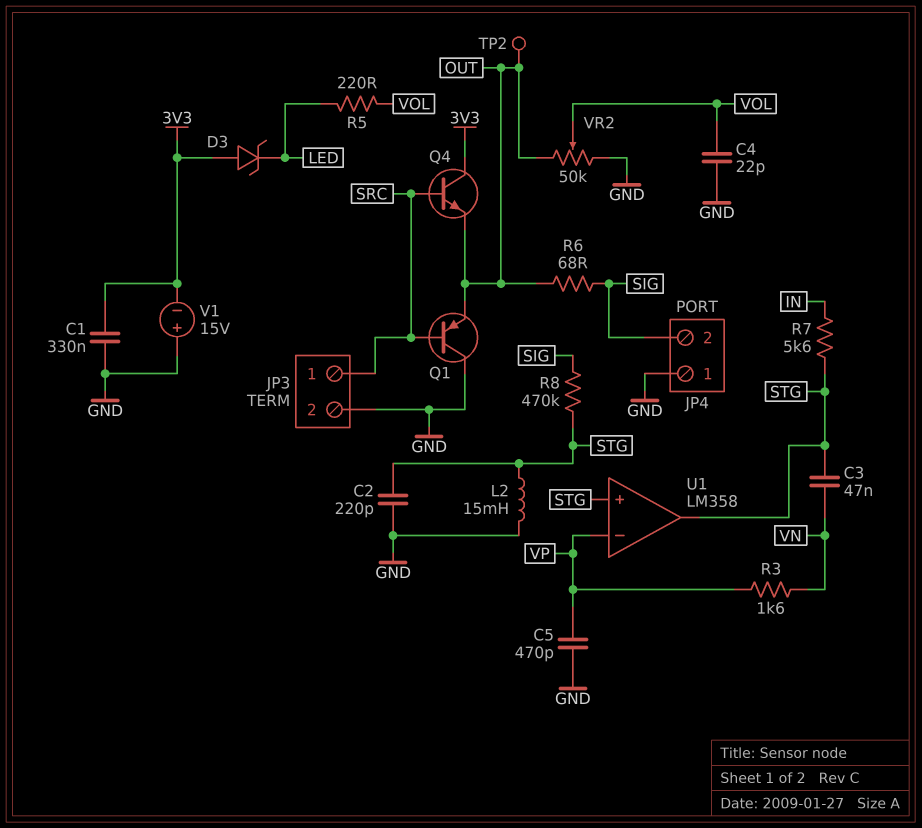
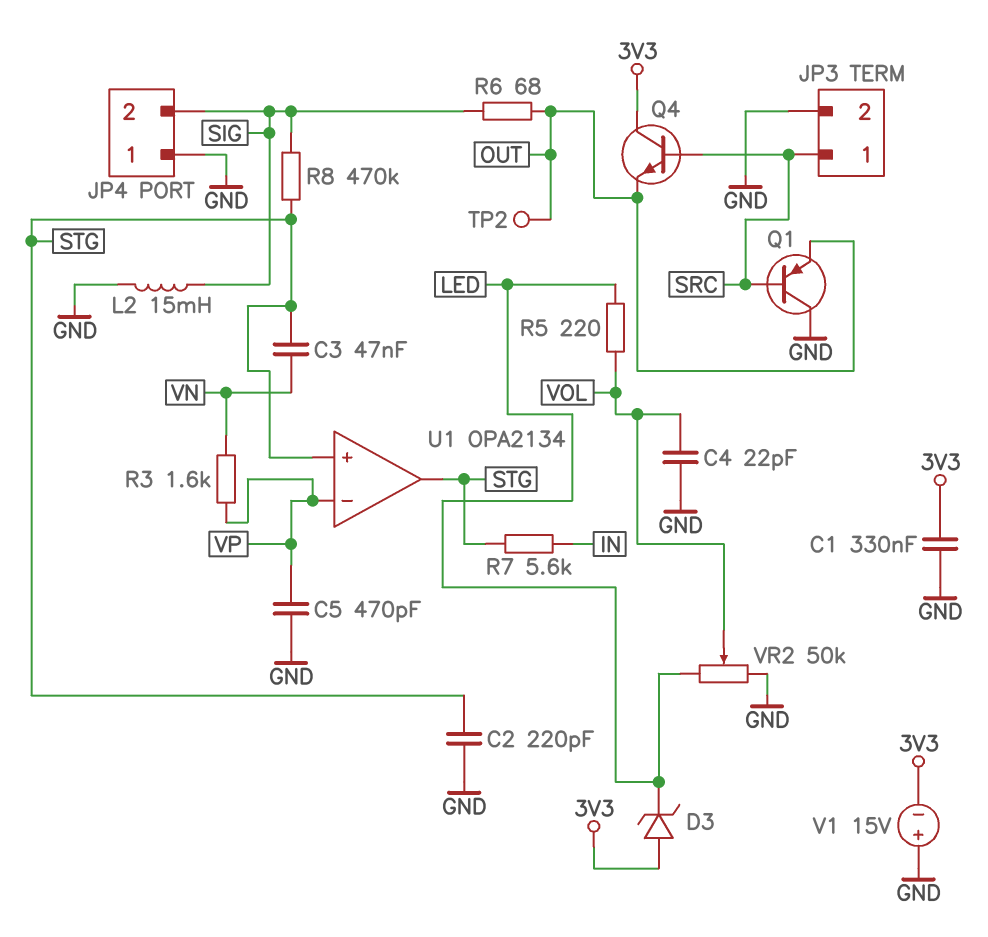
L2: 15mH (GND, STG) -> 15mH (GND, SIG)
U1: LM358 -> OPA2134
VR2: 50k (GND, OUT, wiper VOL) -> 50k (GND, LED, wiper VOL)

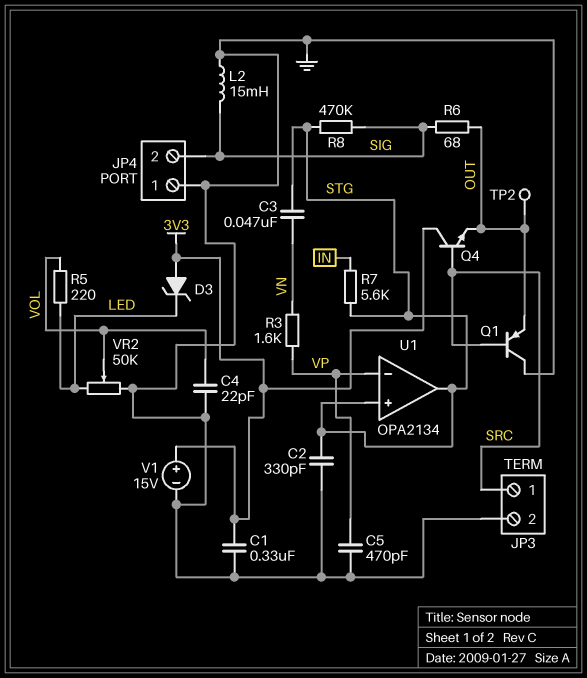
C2: 220pF (GND, STG) -> 330pF (GND, STG)
V1: 15V (plus GND, minus 3V3) -> 15V (plus 3V3, minus GND)

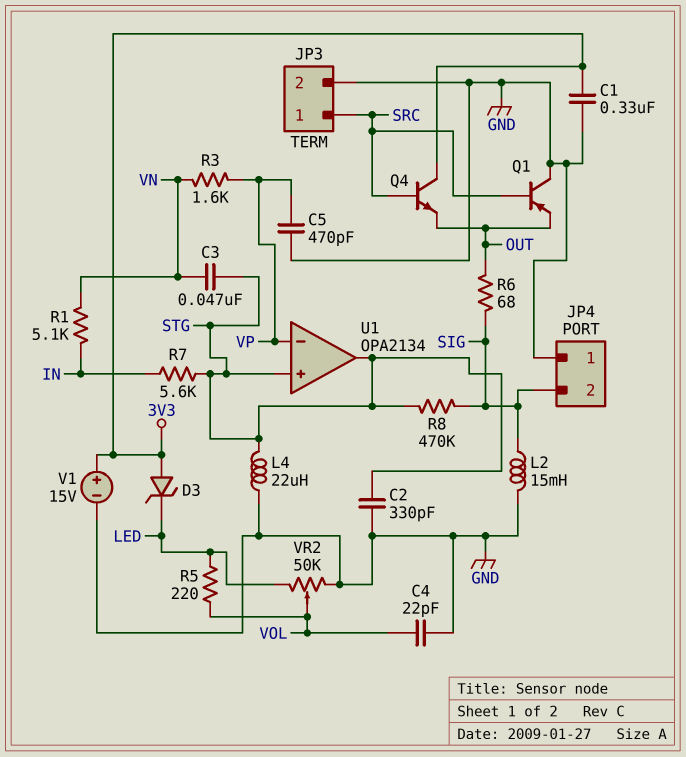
L4: none -> 22uH (GND, STG)
R1: none -> 5.1k (IN, VN)
TP2: test point (OUT) -> none

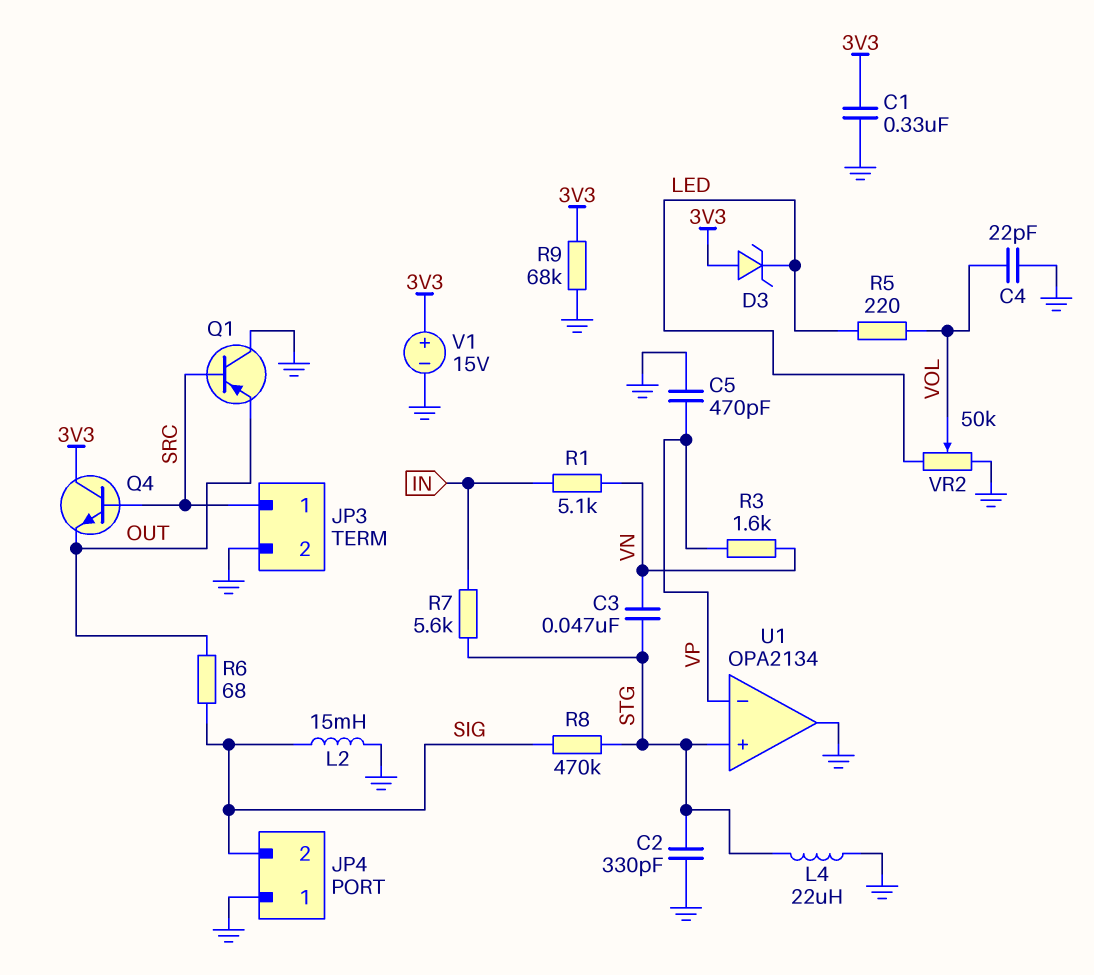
R9: none -> 68k (3V3, GND)
U1 pin out: STG -> GND

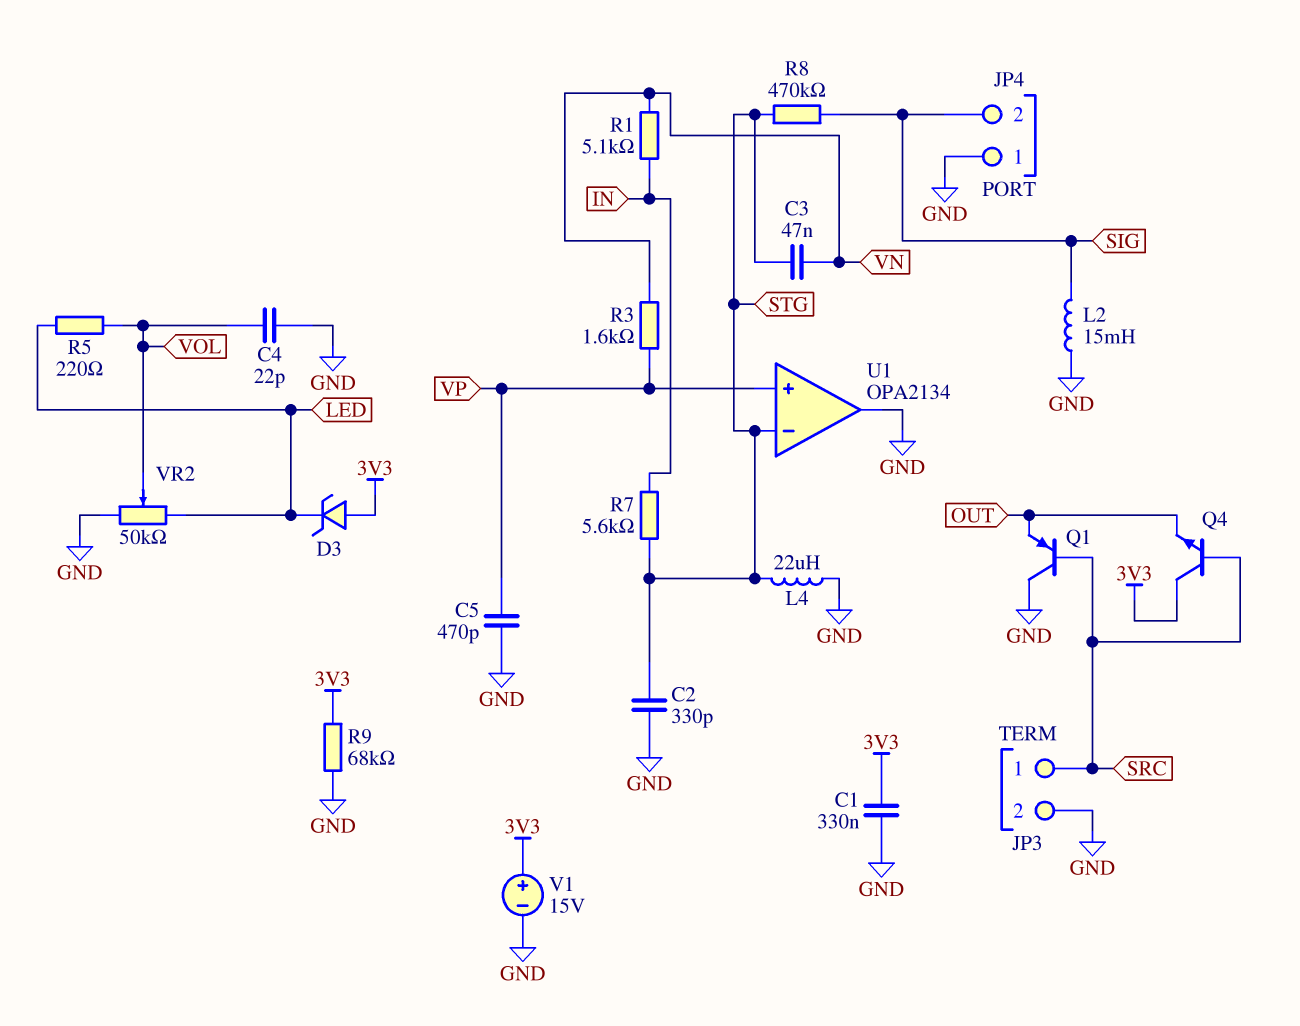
R6: 68 (OUT, SIG) -> none
U1 pin in+: STG -> VP
U1 pin in-: VP -> STG

